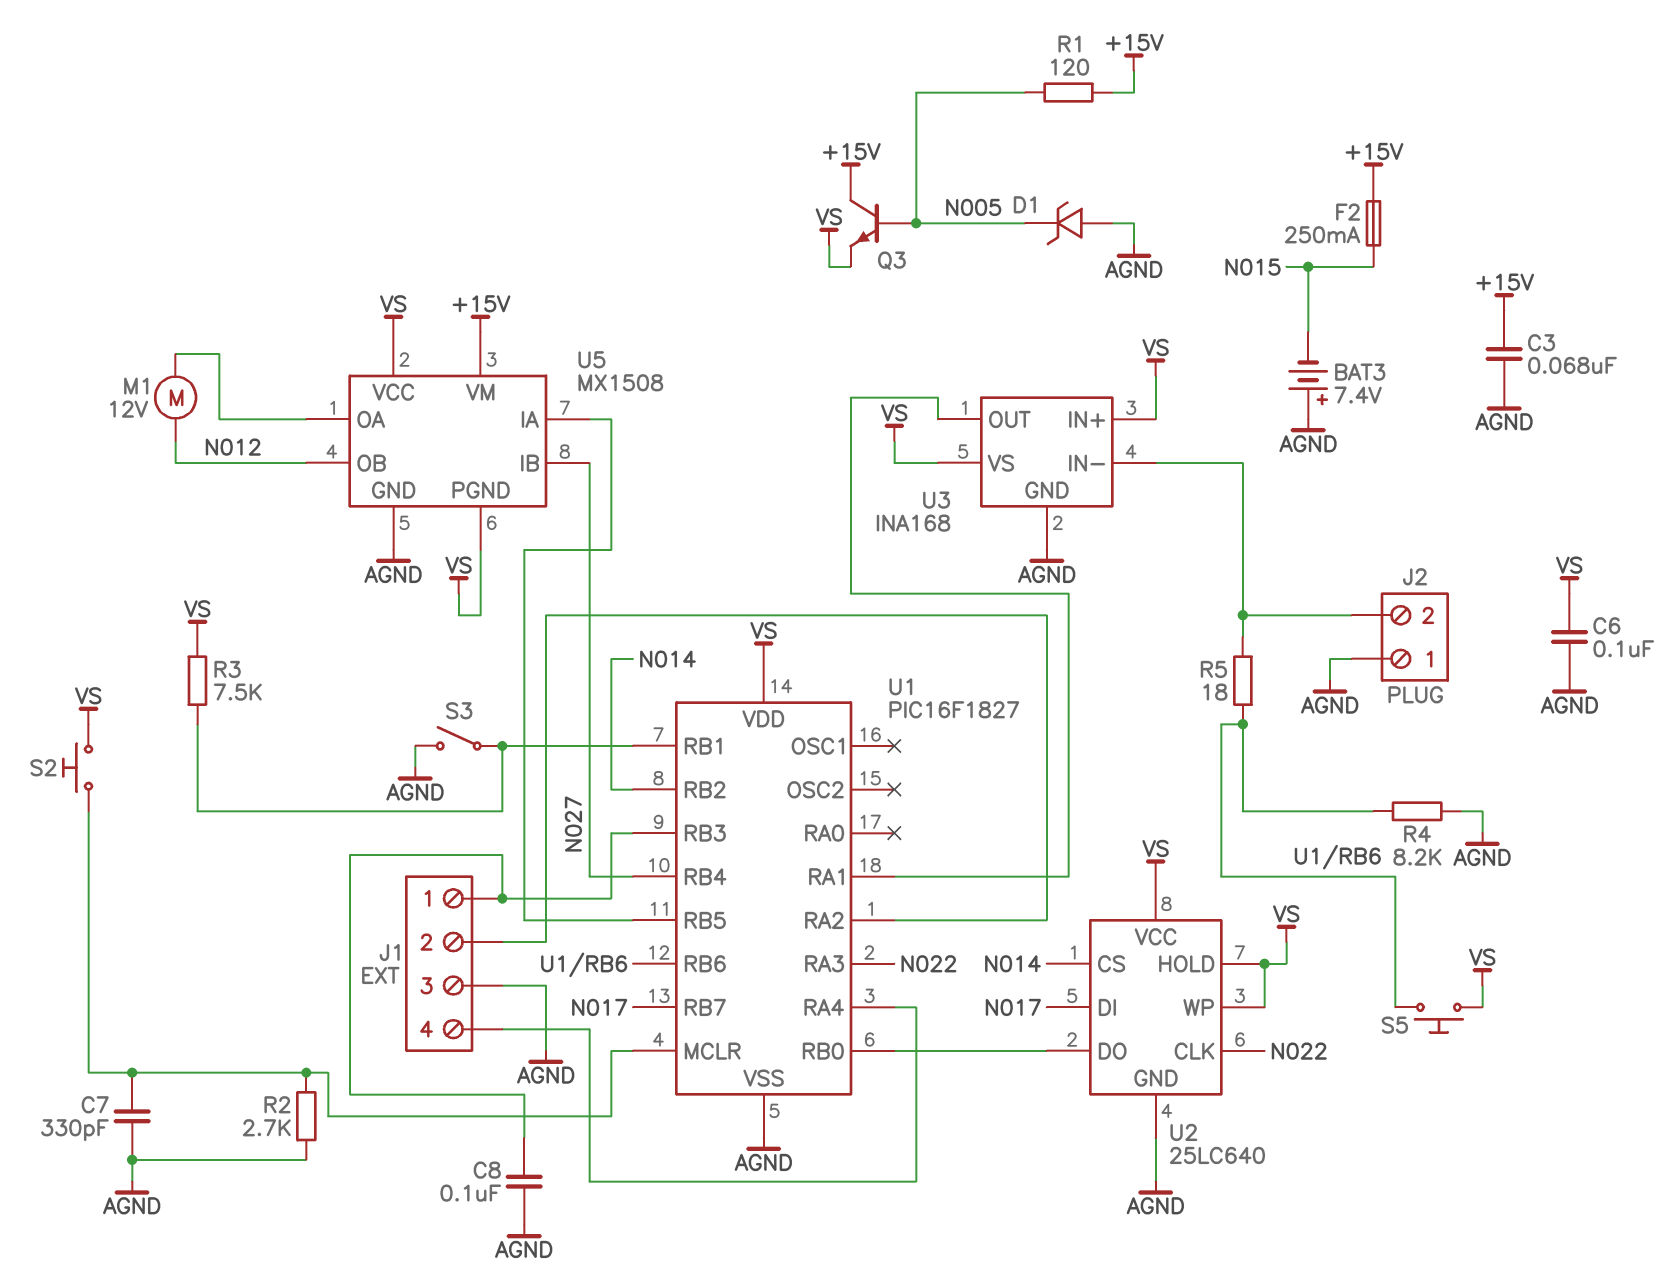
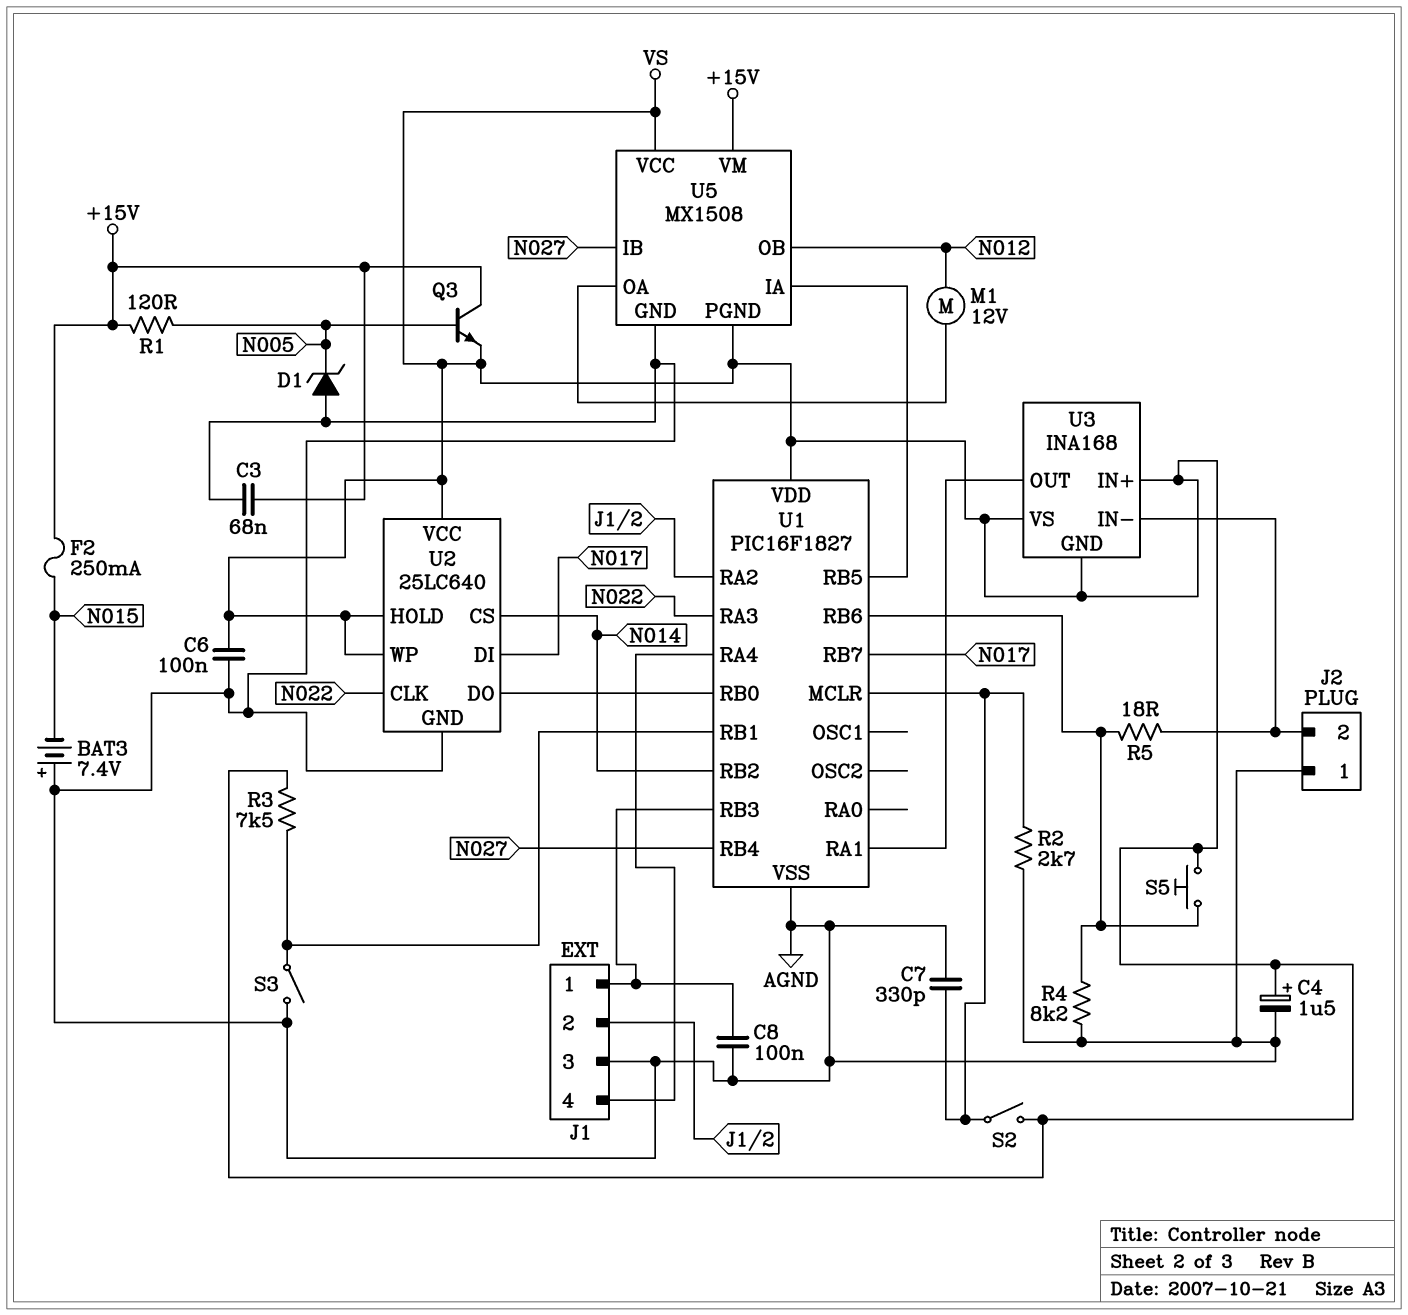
C4: none -> 1.5uF (plus VS, minus AGND)
S2: button (U1/MCLR, VS) -> switch (U1/MCLR, VS)
U3 pin GND: AGND -> VS

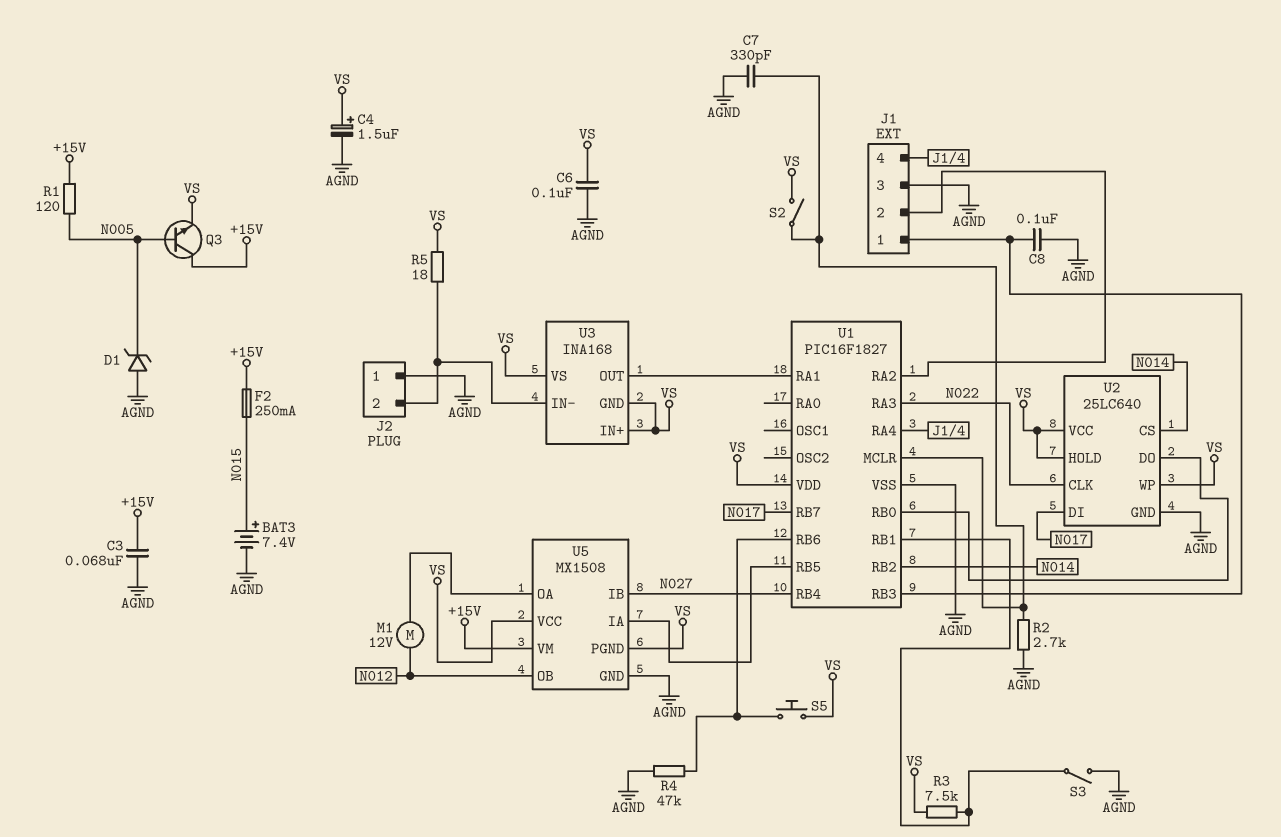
BAT3: 7.4V (plus AGND, minus N015) -> 7.4V (plus N015, minus AGND)
R4: 8.2k (AGND, U1/RB6) -> 47k (AGND, U1/RB6)
R5: 18 (J2/2, U1/RB6) -> 18 (J2/2, VS)

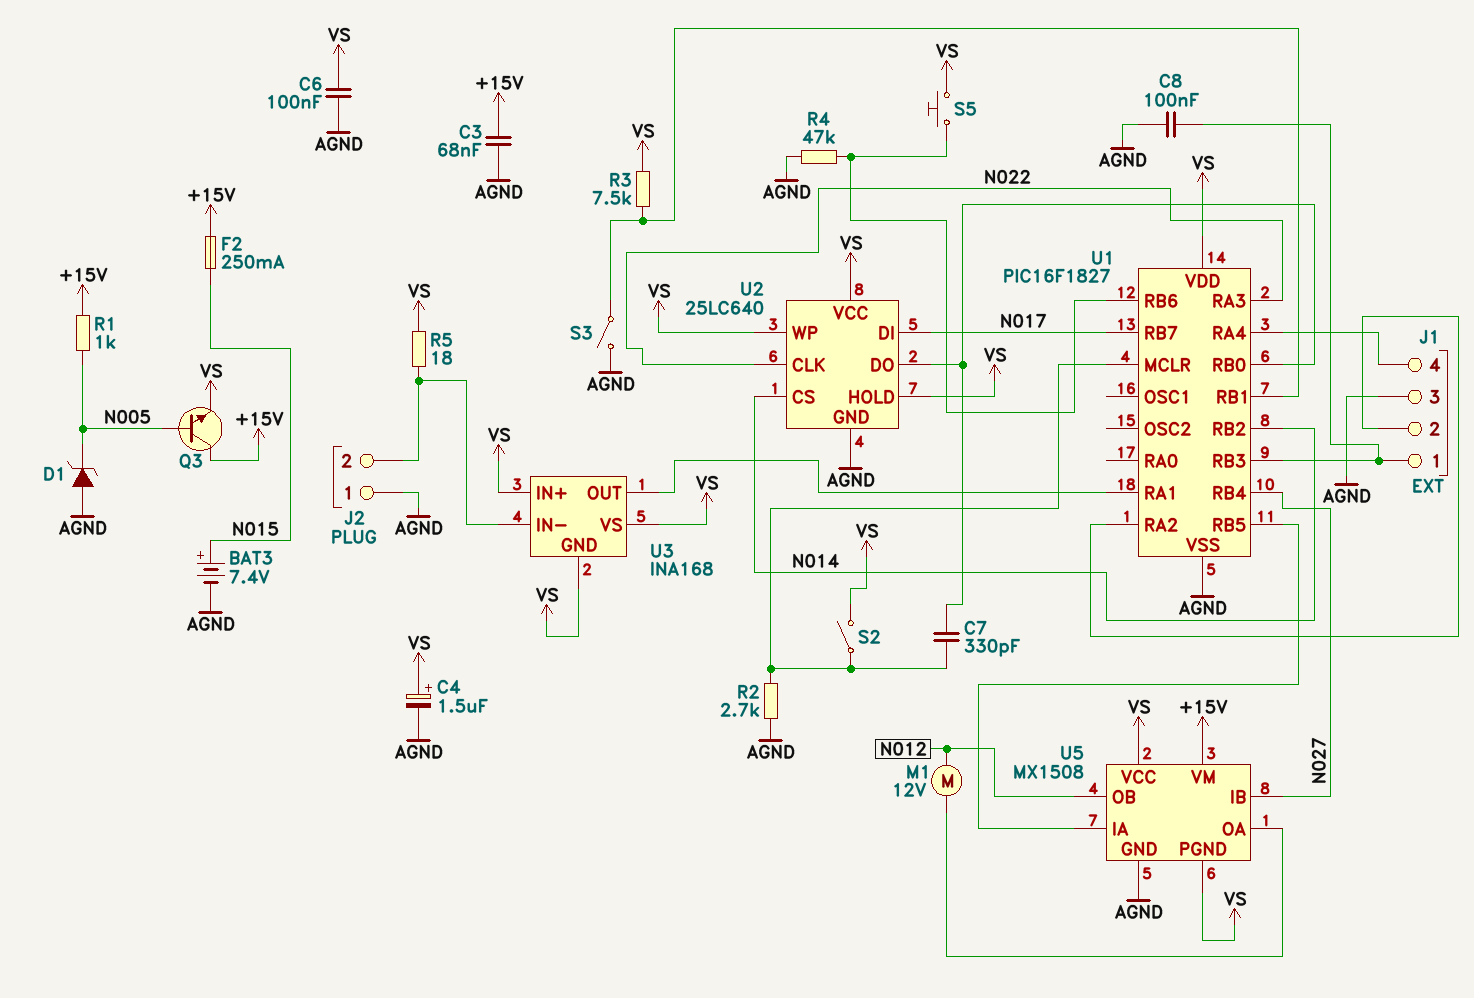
C7: 330pF (AGND, U1/MCLR) -> 330pF (U1/MCLR, U1/RB0)
R1: 120 (+15V, N005) -> 1k (+15V, N005)

